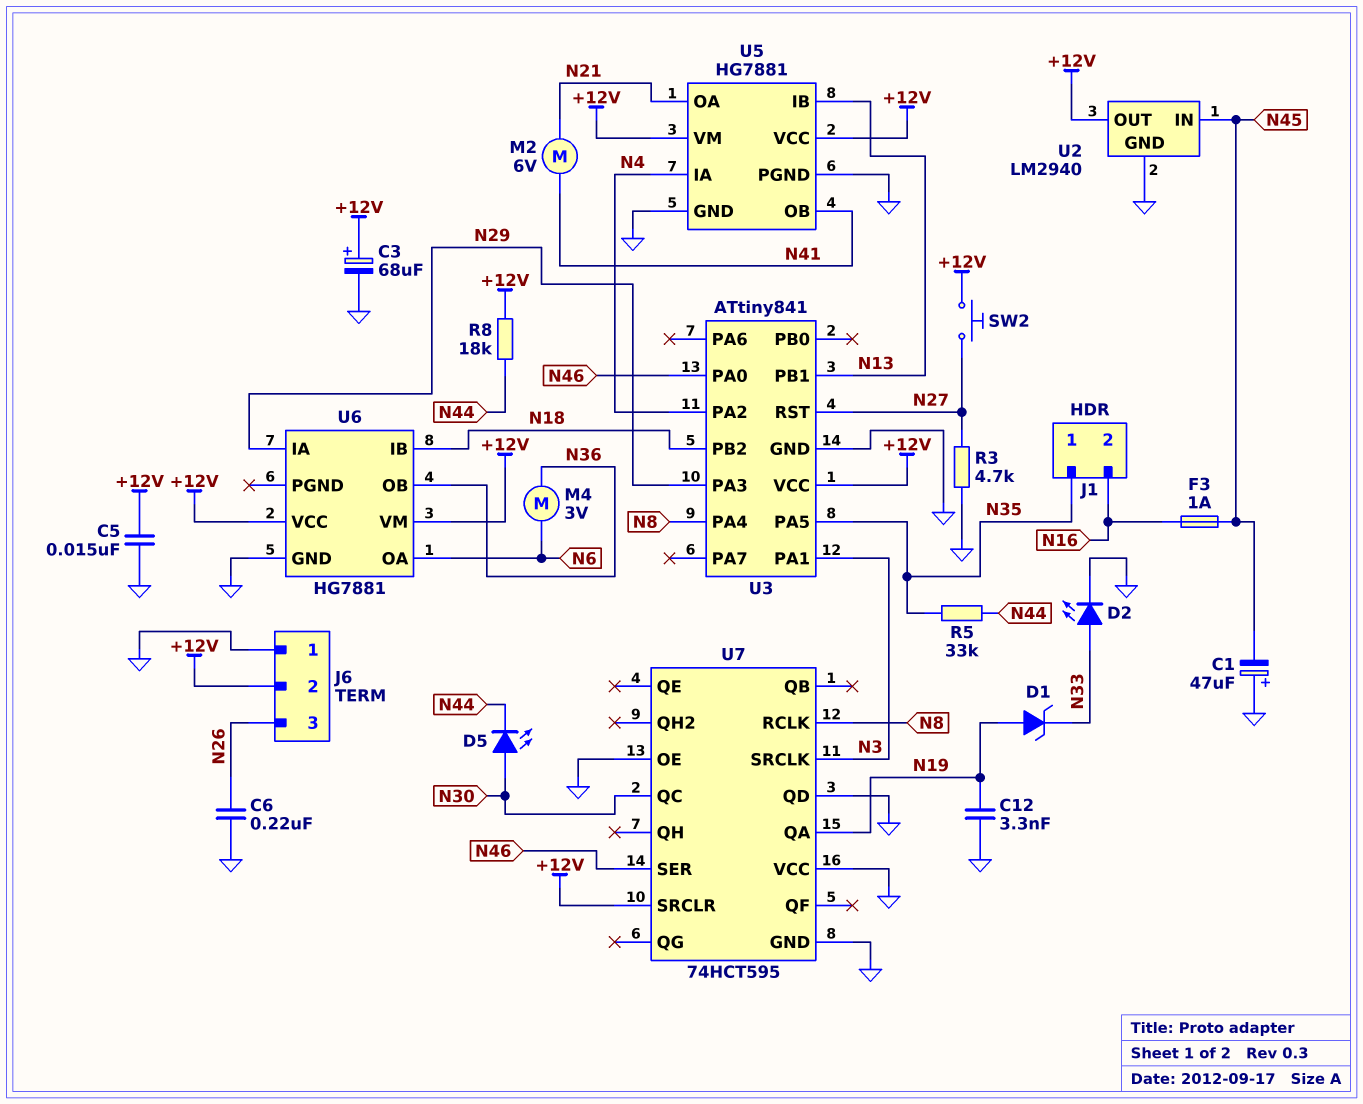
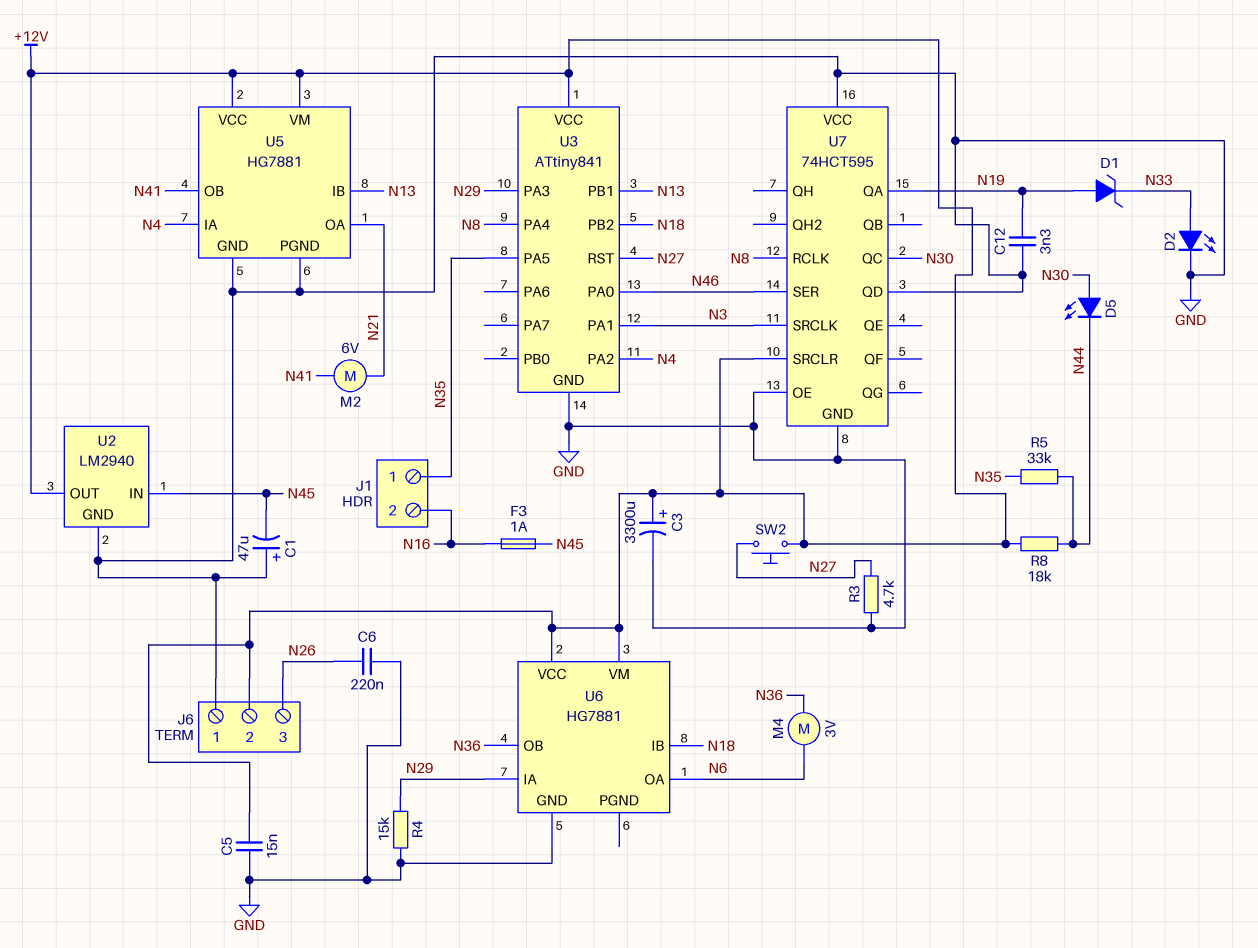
C3: 68uF (plus +12V, minus GND) -> 3300uF (plus +12V, minus GND)
R4: none -> 15k (GND, N29)

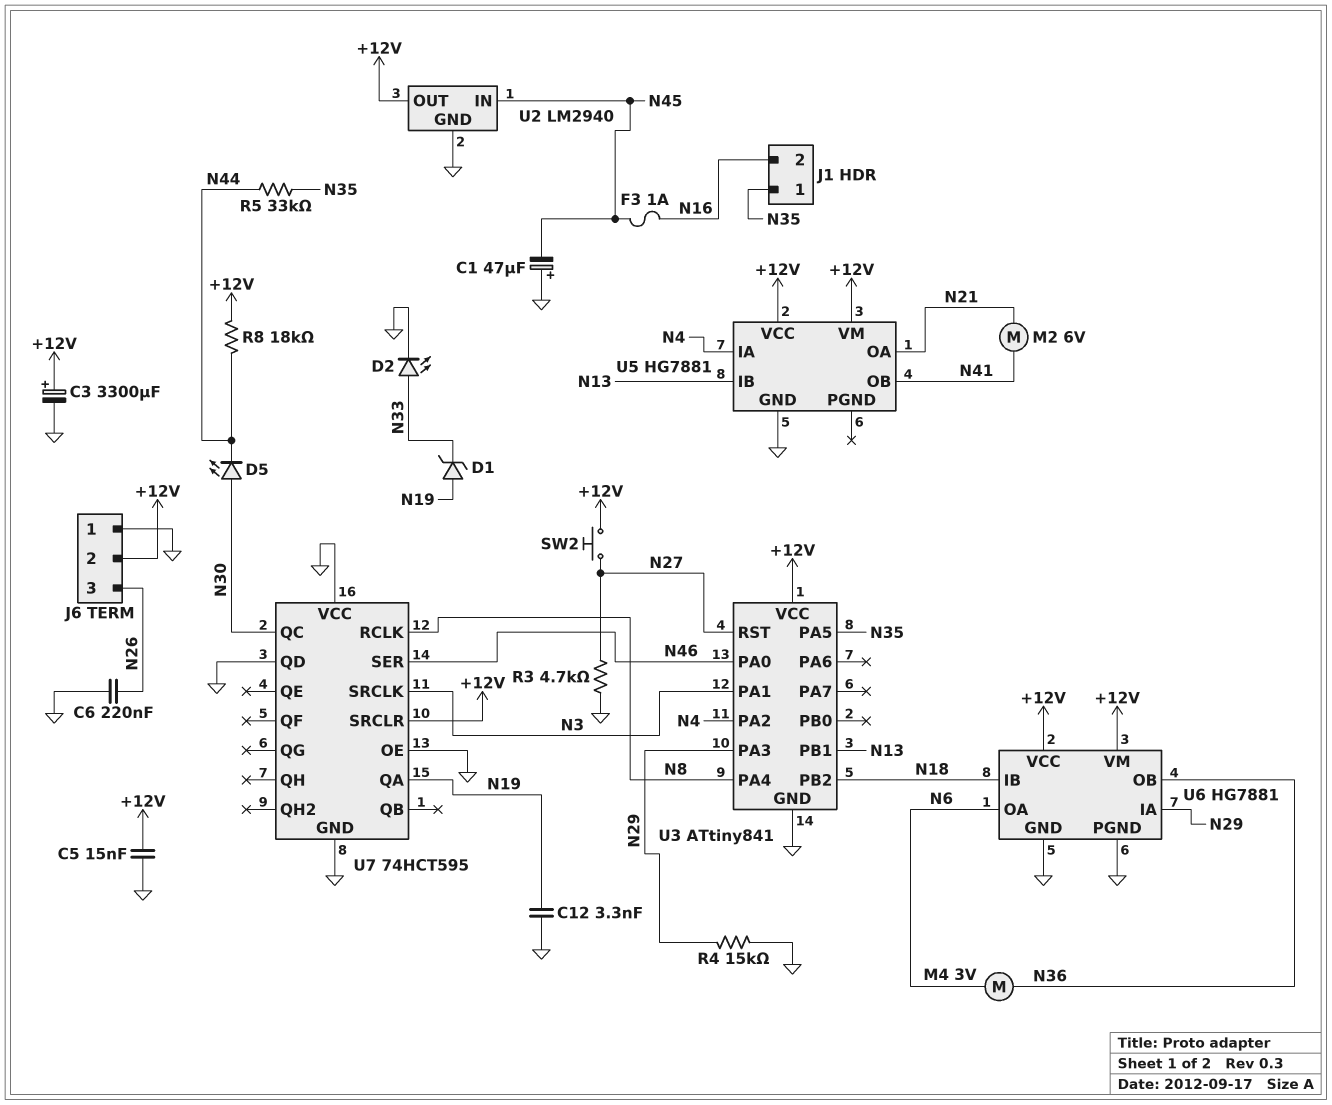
U5 pin PGND: GND -> none
U6 pin PGND: none -> GND

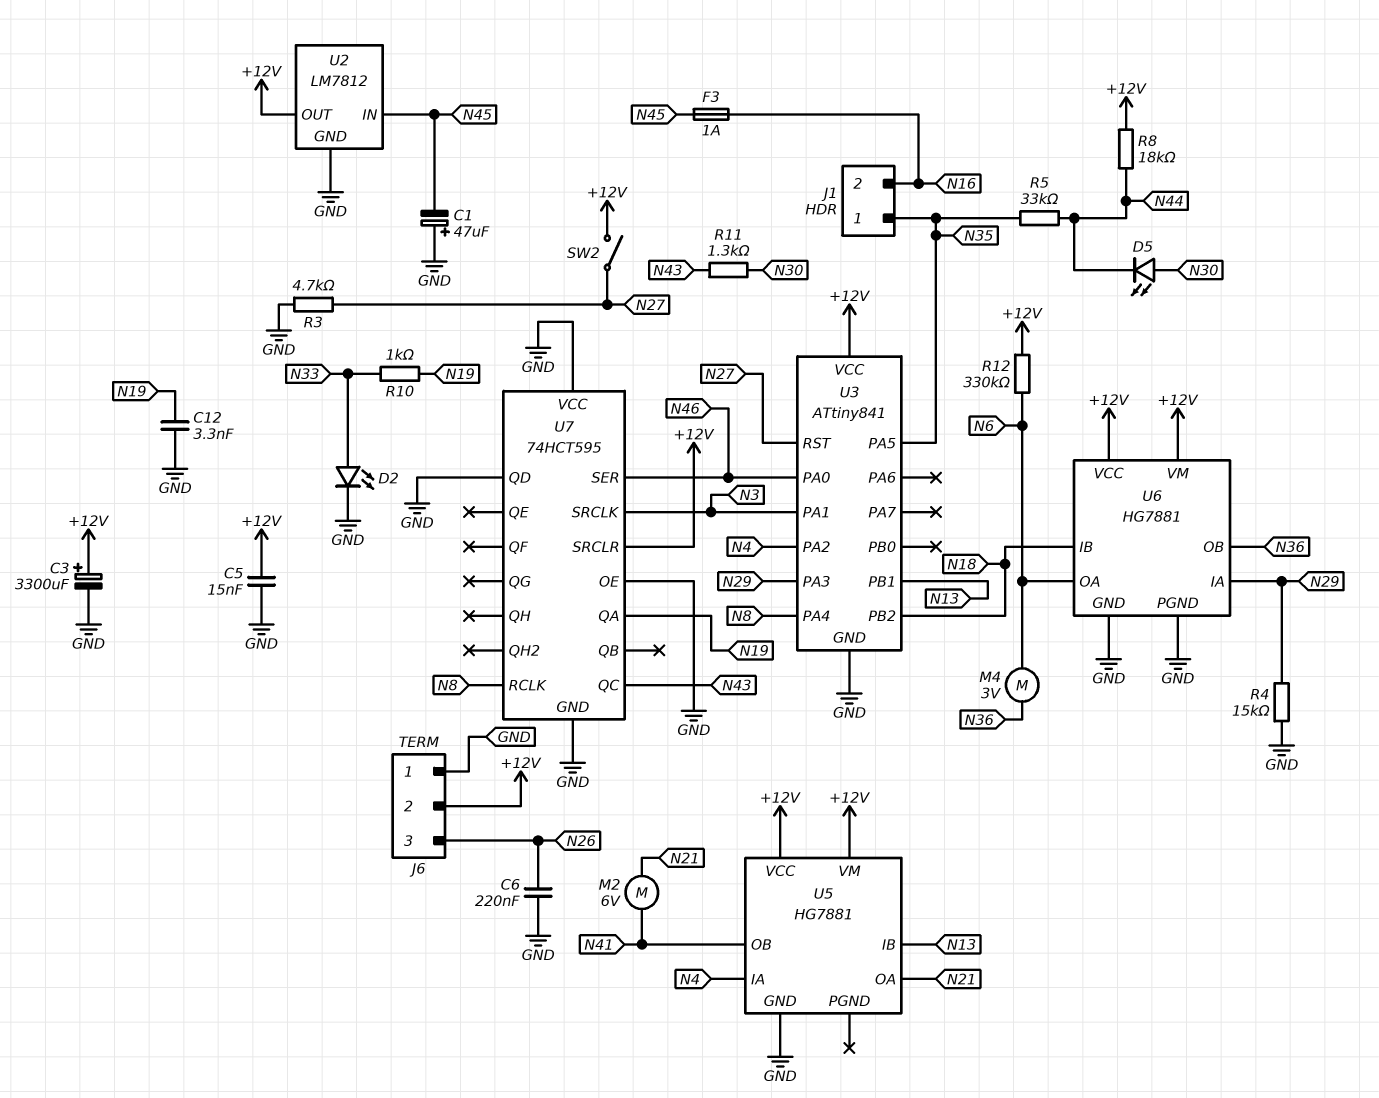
D1: zener (A N19, K N33) -> none
R10: none -> 1k (N19, N33)
R11: none -> 1.3k (N30, N43)
R12: none -> 330k (+12V, N6)
SW2: button (+12V, N27) -> switch (+12V, N27)
U2: LM2940 -> LM7812
U7 pin QC: N30 -> N43

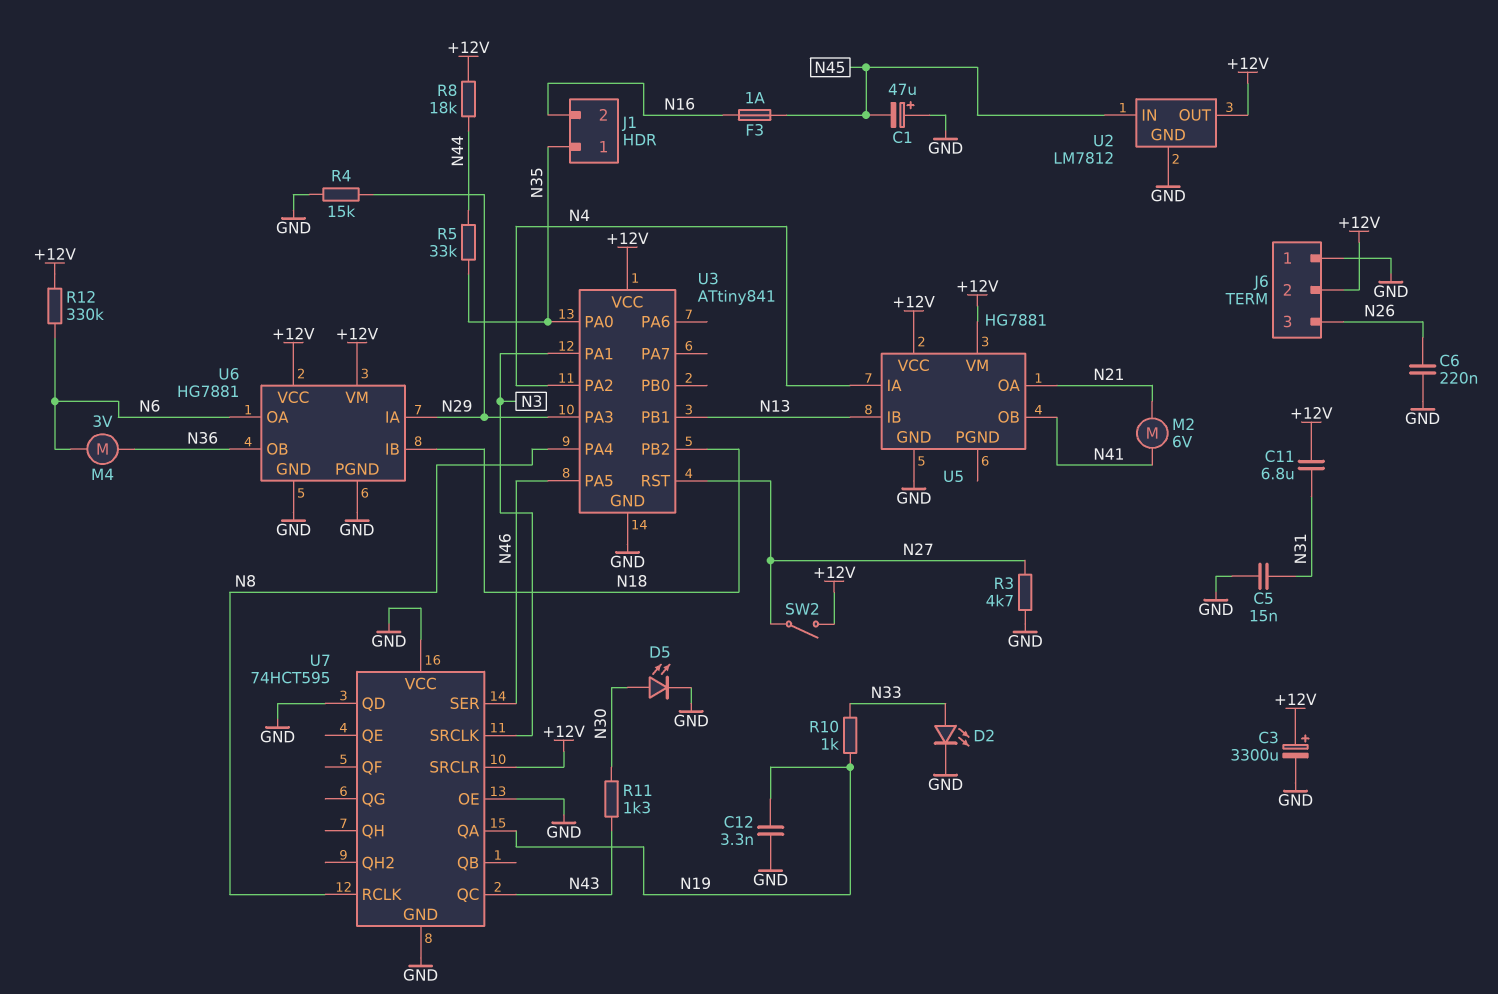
C5: 15nF (+12V, GND) -> 15nF (GND, N31)
C11: none -> 6.8uF (+12V, N31)
D5: LED (A N30, K N44) -> LED (A N30, K GND)
U3 pin PA0: N46 -> N35
U3 pin PA5: N35 -> N46

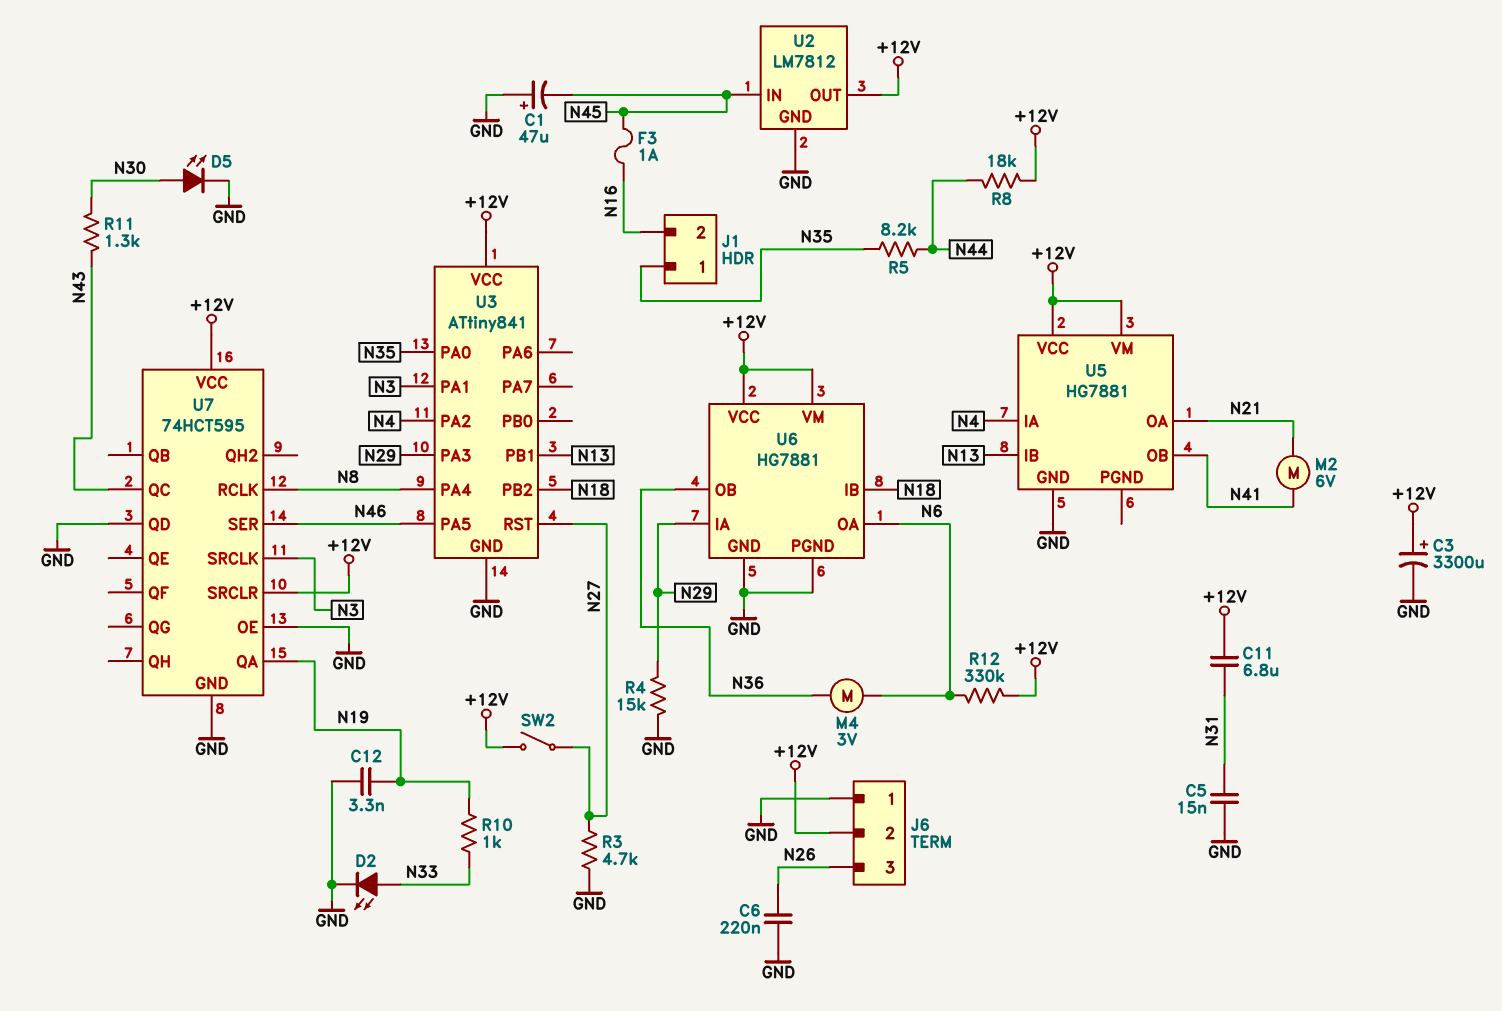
R5: 33k (N35, N44) -> 8.2k (N35, N44)
U7 pin VCC: GND -> +12V

